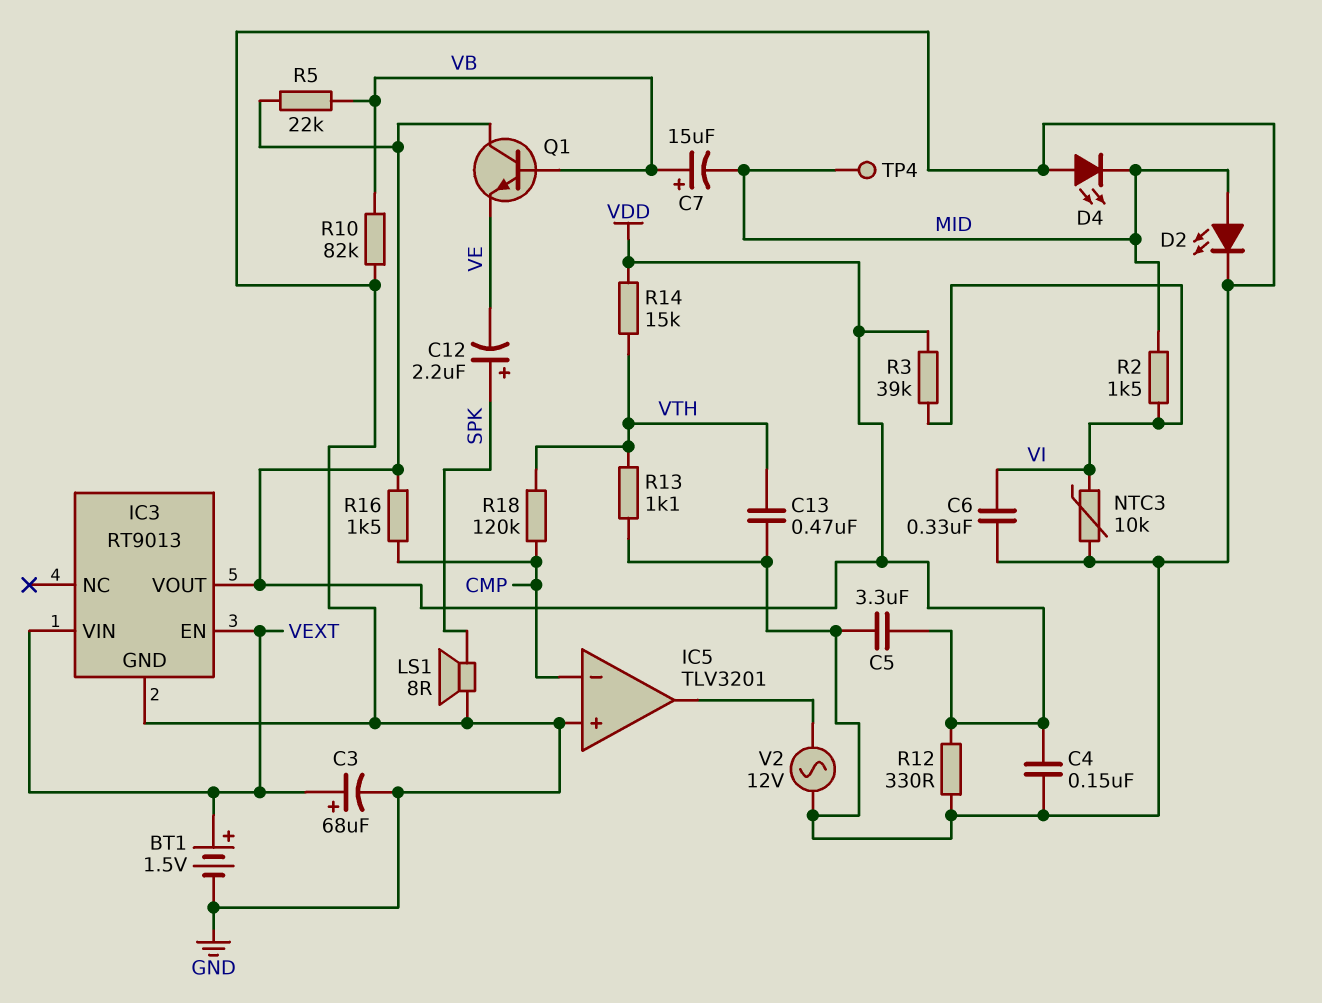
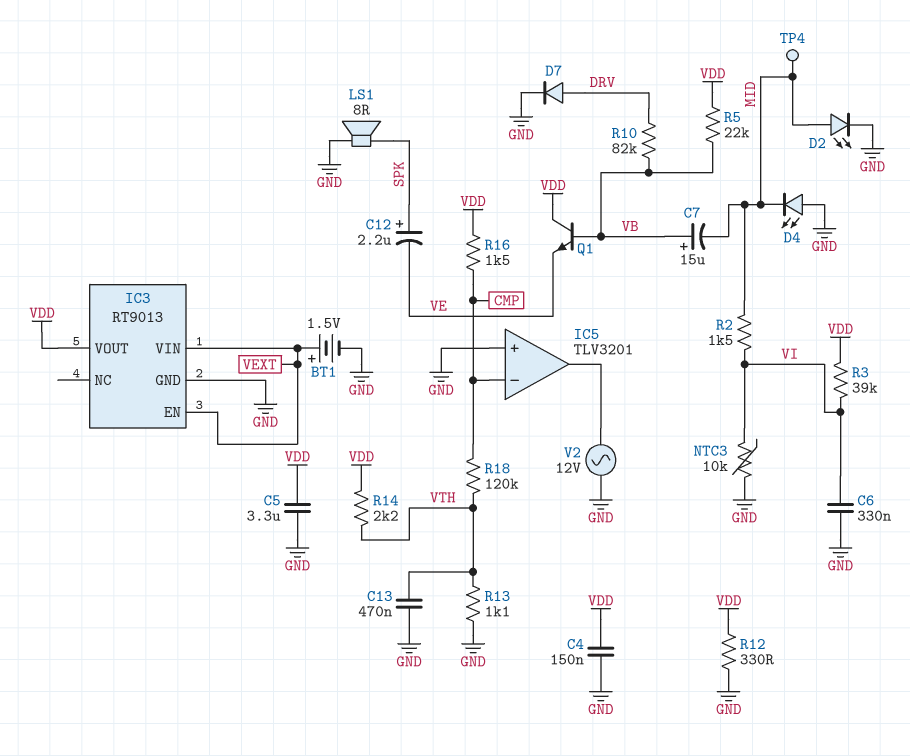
C3: 68uF (plus VEXT, minus GND) -> none
D7: none -> diode (A DRV, K GND)
R10: 82k (GND, VB) -> 82k (DRV, VB)
R14: 15k (VDD, VTH) -> 2.2k (VDD, VTH)

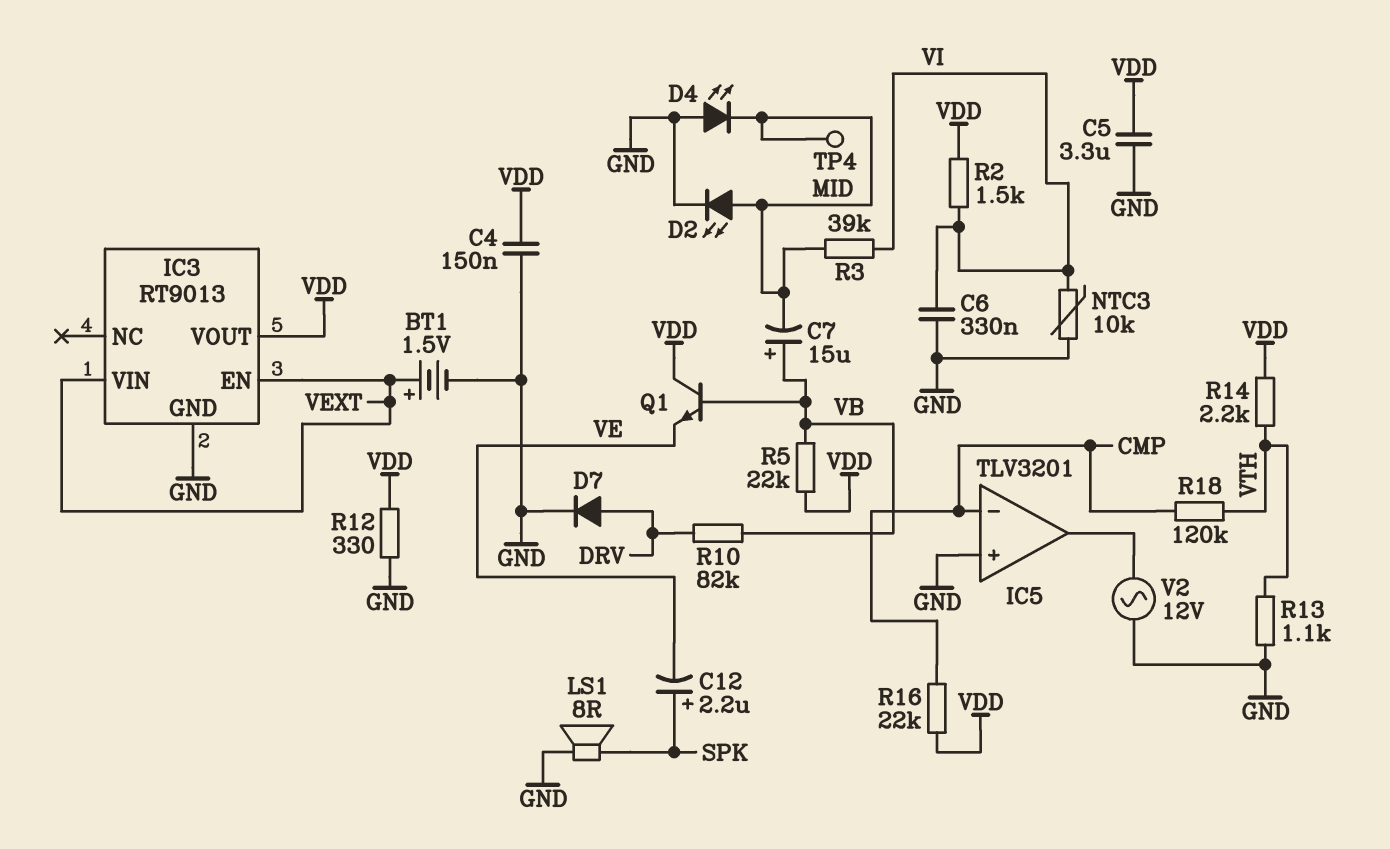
C13: 470nF (GND, VTH) -> none
R2: 1.5k (MID, VI) -> 1.5k (VDD, VI)
R3: 39k (VDD, VI) -> 39k (MID, VI)
R16: 1.5k (CMP, VDD) -> 22k (CMP, VDD)

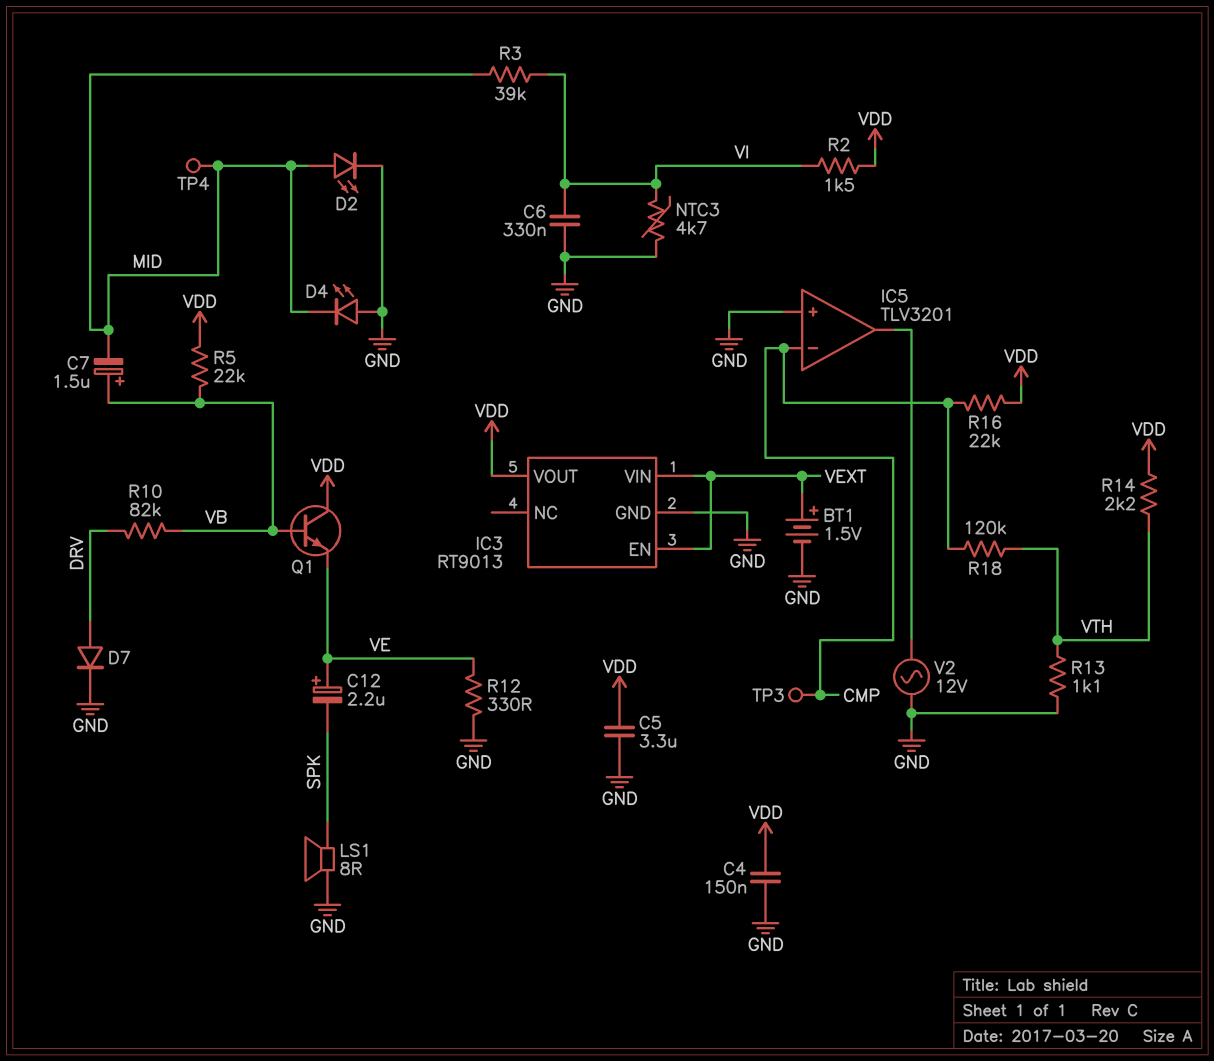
C7: 15uF (plus VB, minus MID) -> 1.5uF (plus VB, minus MID)
C12: 2.2uF (plus SPK, minus VE) -> 2.2uF (plus VE, minus SPK)
NTC3: 10k (GND, VI) -> 4.7k (GND, VI)
R12: 330 (GND, VDD) -> 330 (GND, VE)
TP3: none -> test point (CMP)

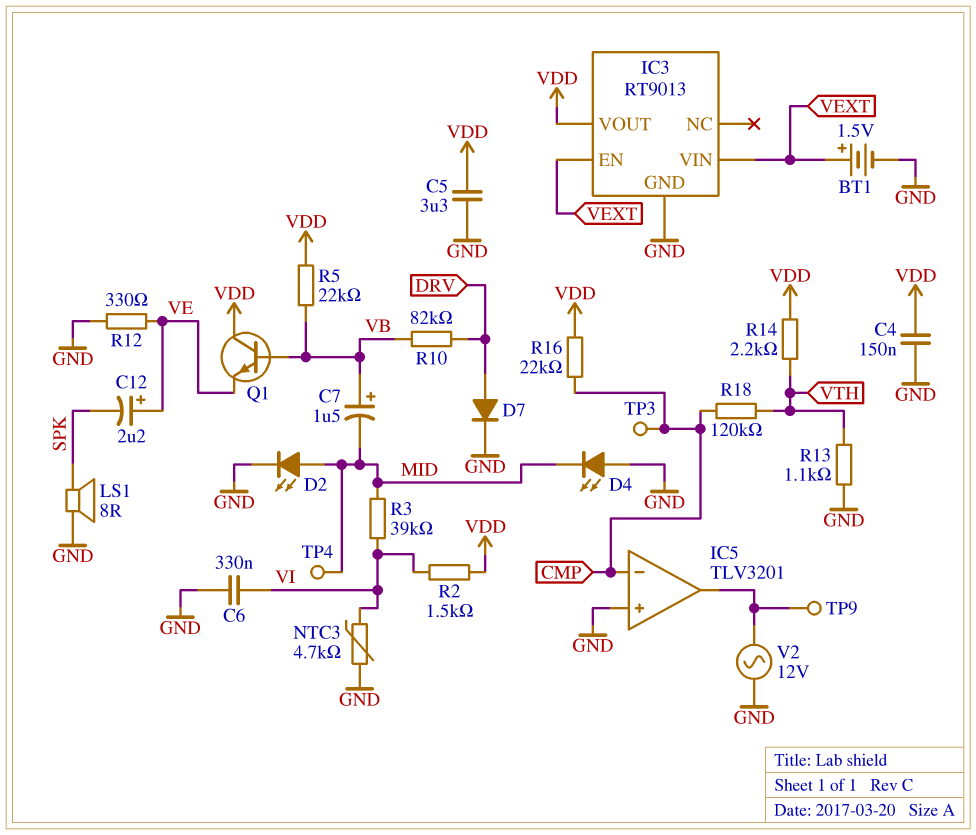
TP9: none -> test point (IC5/out)

